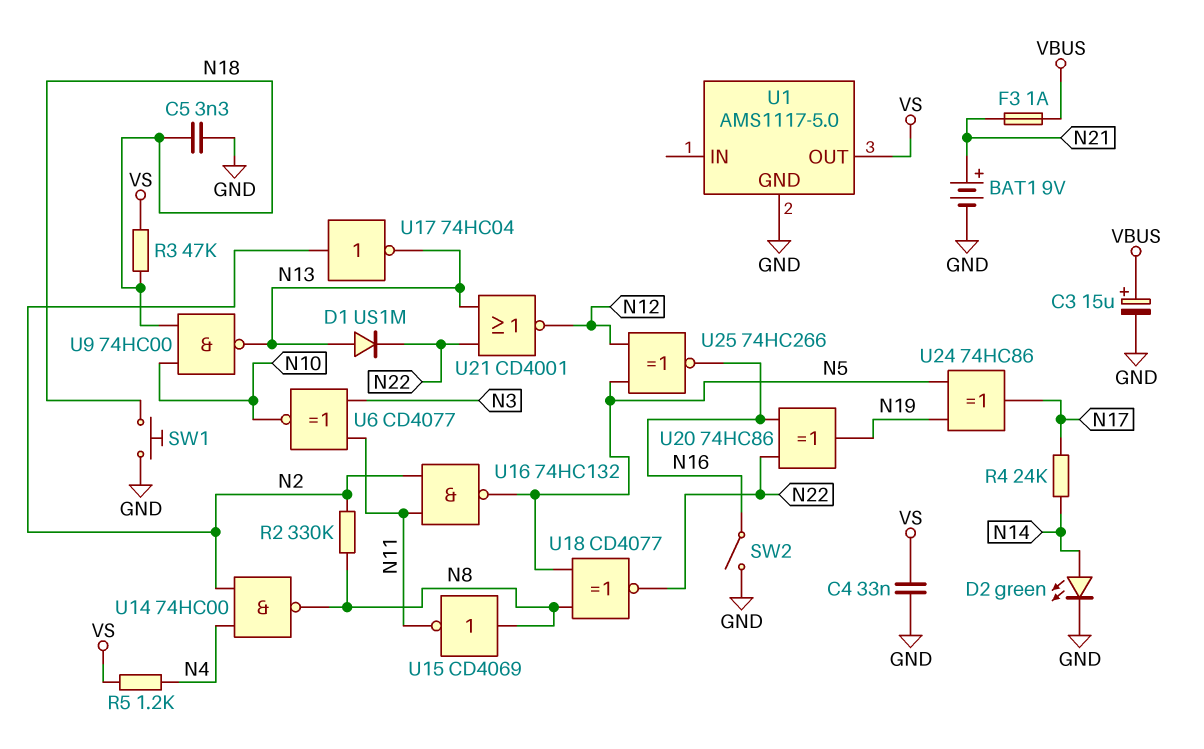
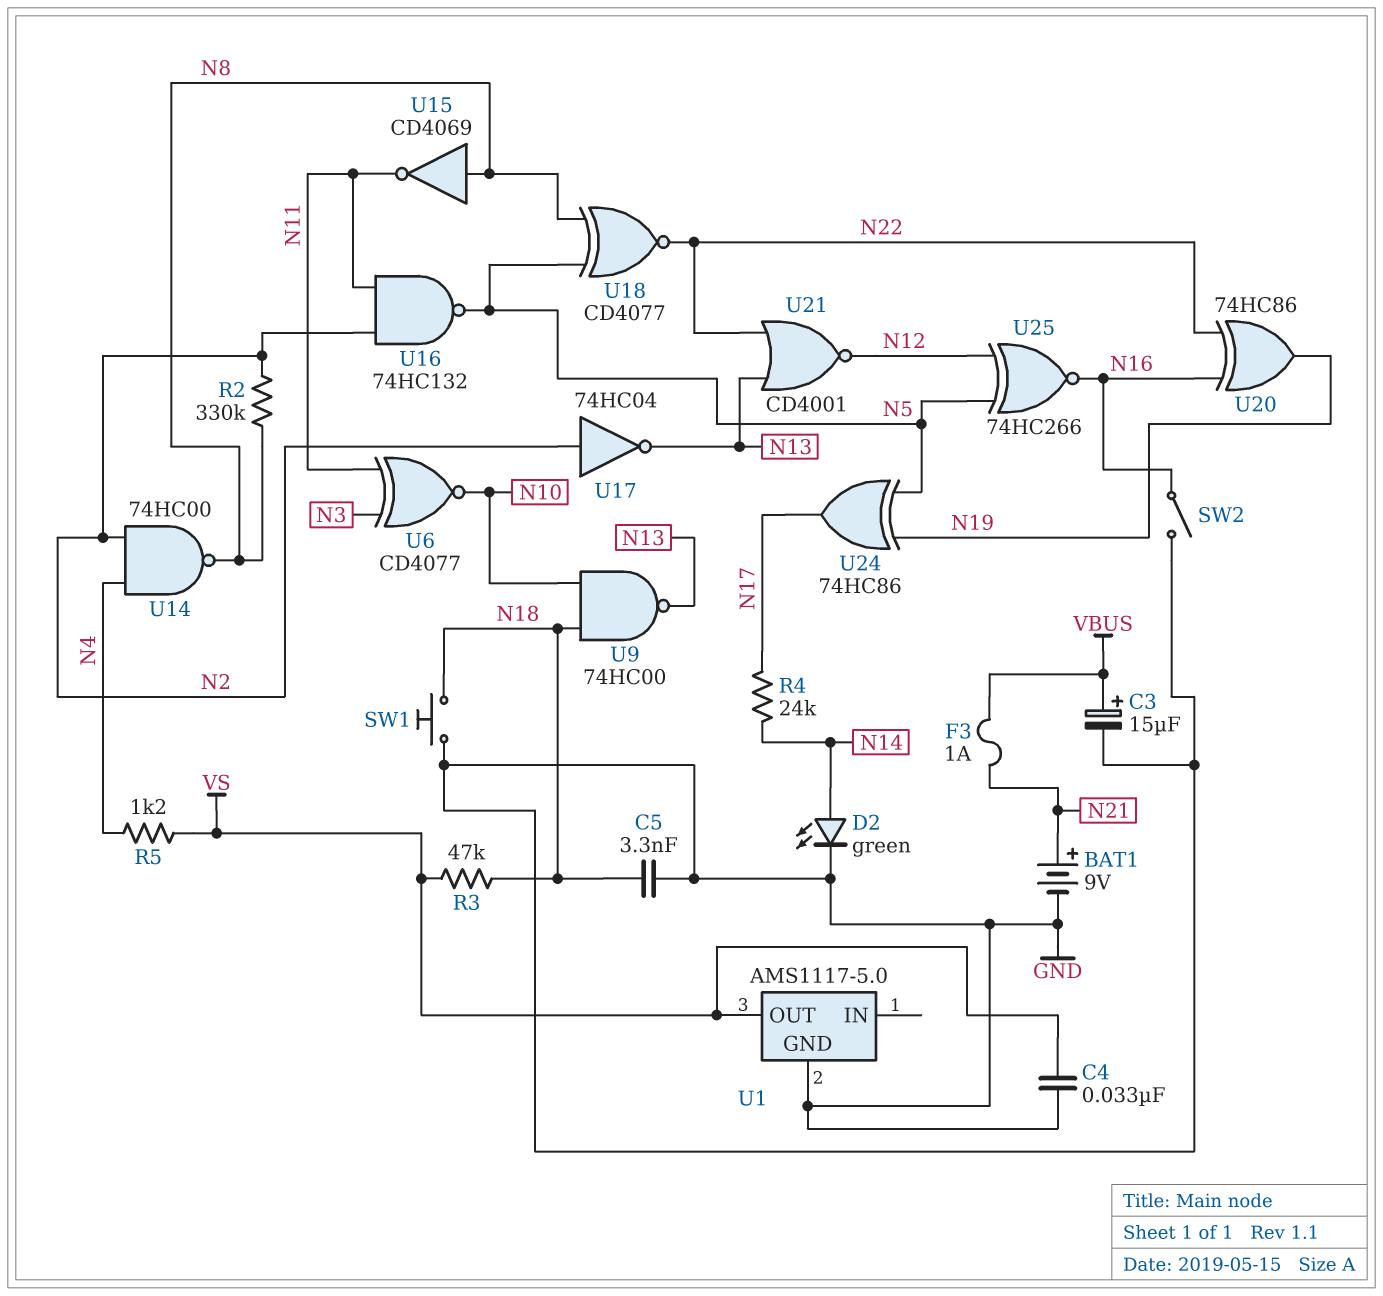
D1: diode US1M (A N13, K N22) -> none

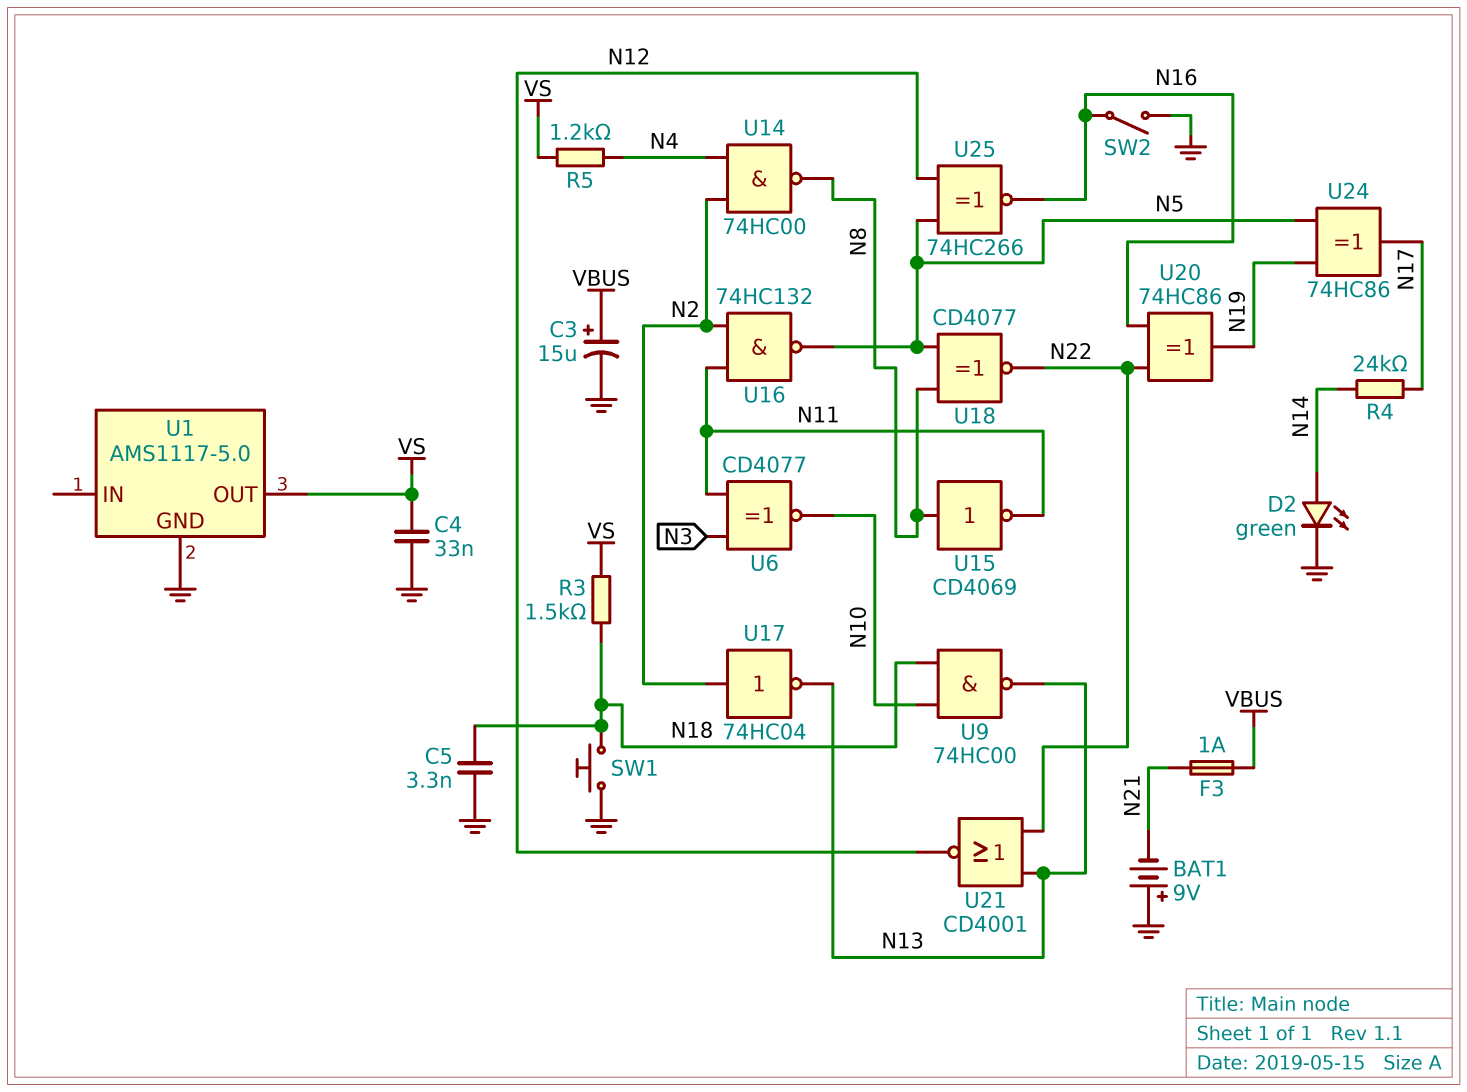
BAT1: 9V (plus N21, minus GND) -> 9V (plus GND, minus N21)
R2: 330k (N2, N8) -> none
R3: 47k (N18, VS) -> 1.5k (N18, VS)

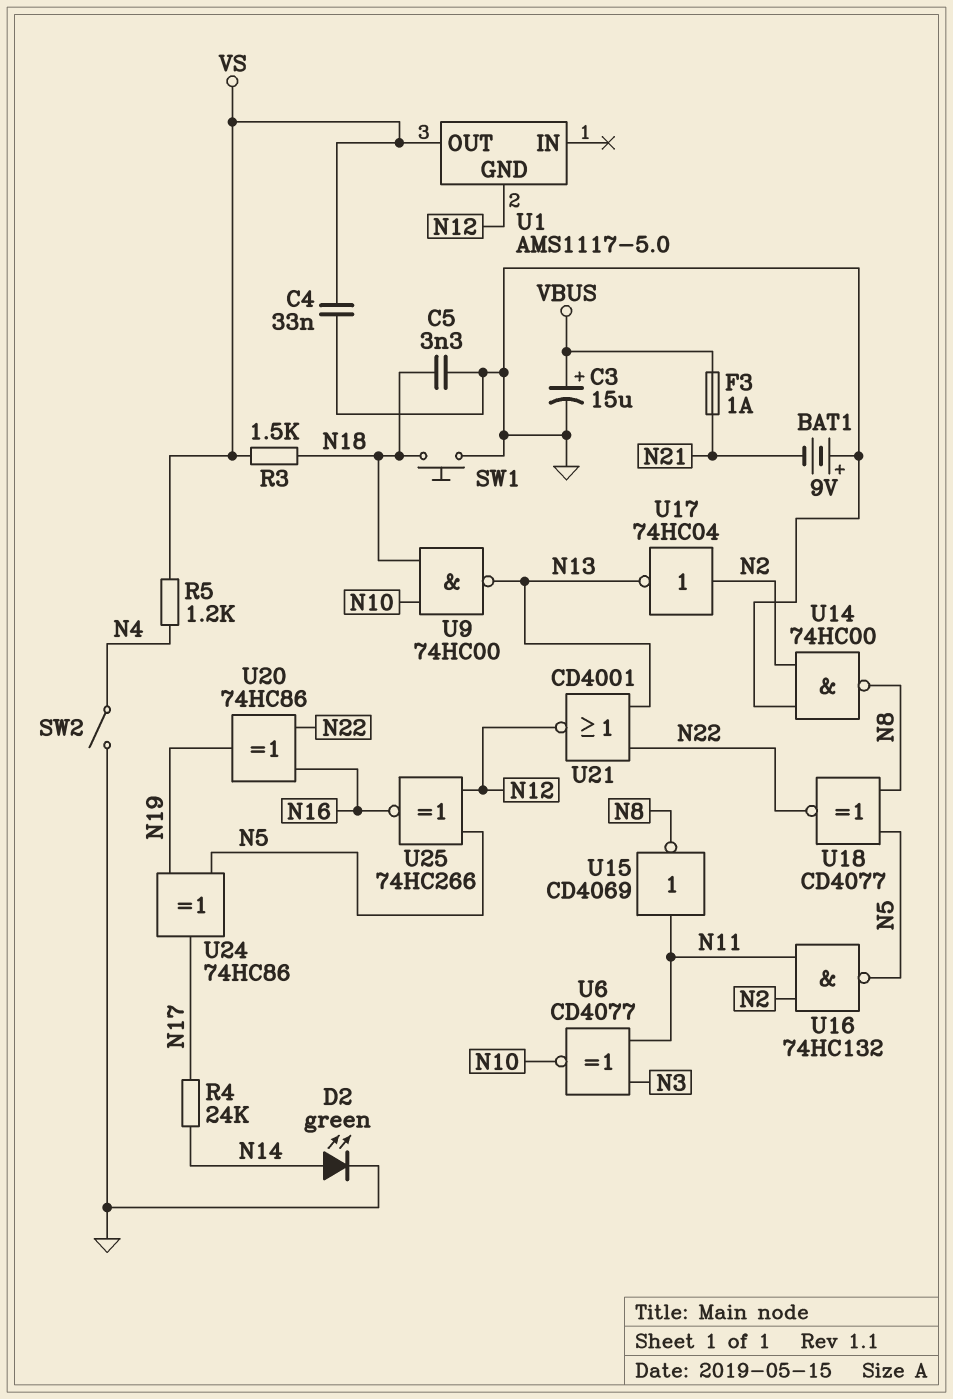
SW2: switch (GND, N16) -> switch (GND, N4)
U1 pin GND: GND -> N12
U14: NAND 74HC00 (in N2, in N4, out N8) -> NAND 74HC00 (in GND, in N2, out N8)
U15: NOT CD4069 (in N8, out N11) -> NOT CD4069 (in N11, out N8)

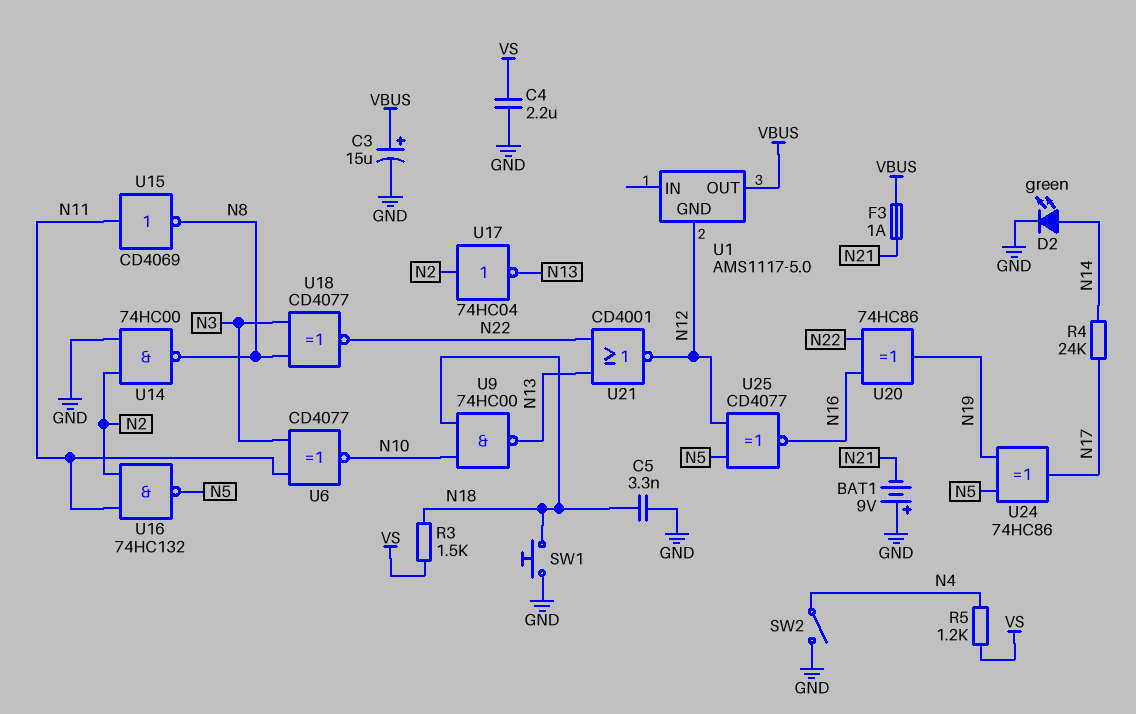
C4: 33nF (GND, VS) -> 2.2uF (GND, VS)
U1 pin OUT: VS -> VBUS
U18: XNOR CD4077 (in N5, in N8, out N22) -> XNOR CD4077 (in N3, in N8, out N22)
U25: XNOR 74HC266 (in N5, in N12, out N16) -> XNOR CD4077 (in N5, in N12, out N16)

